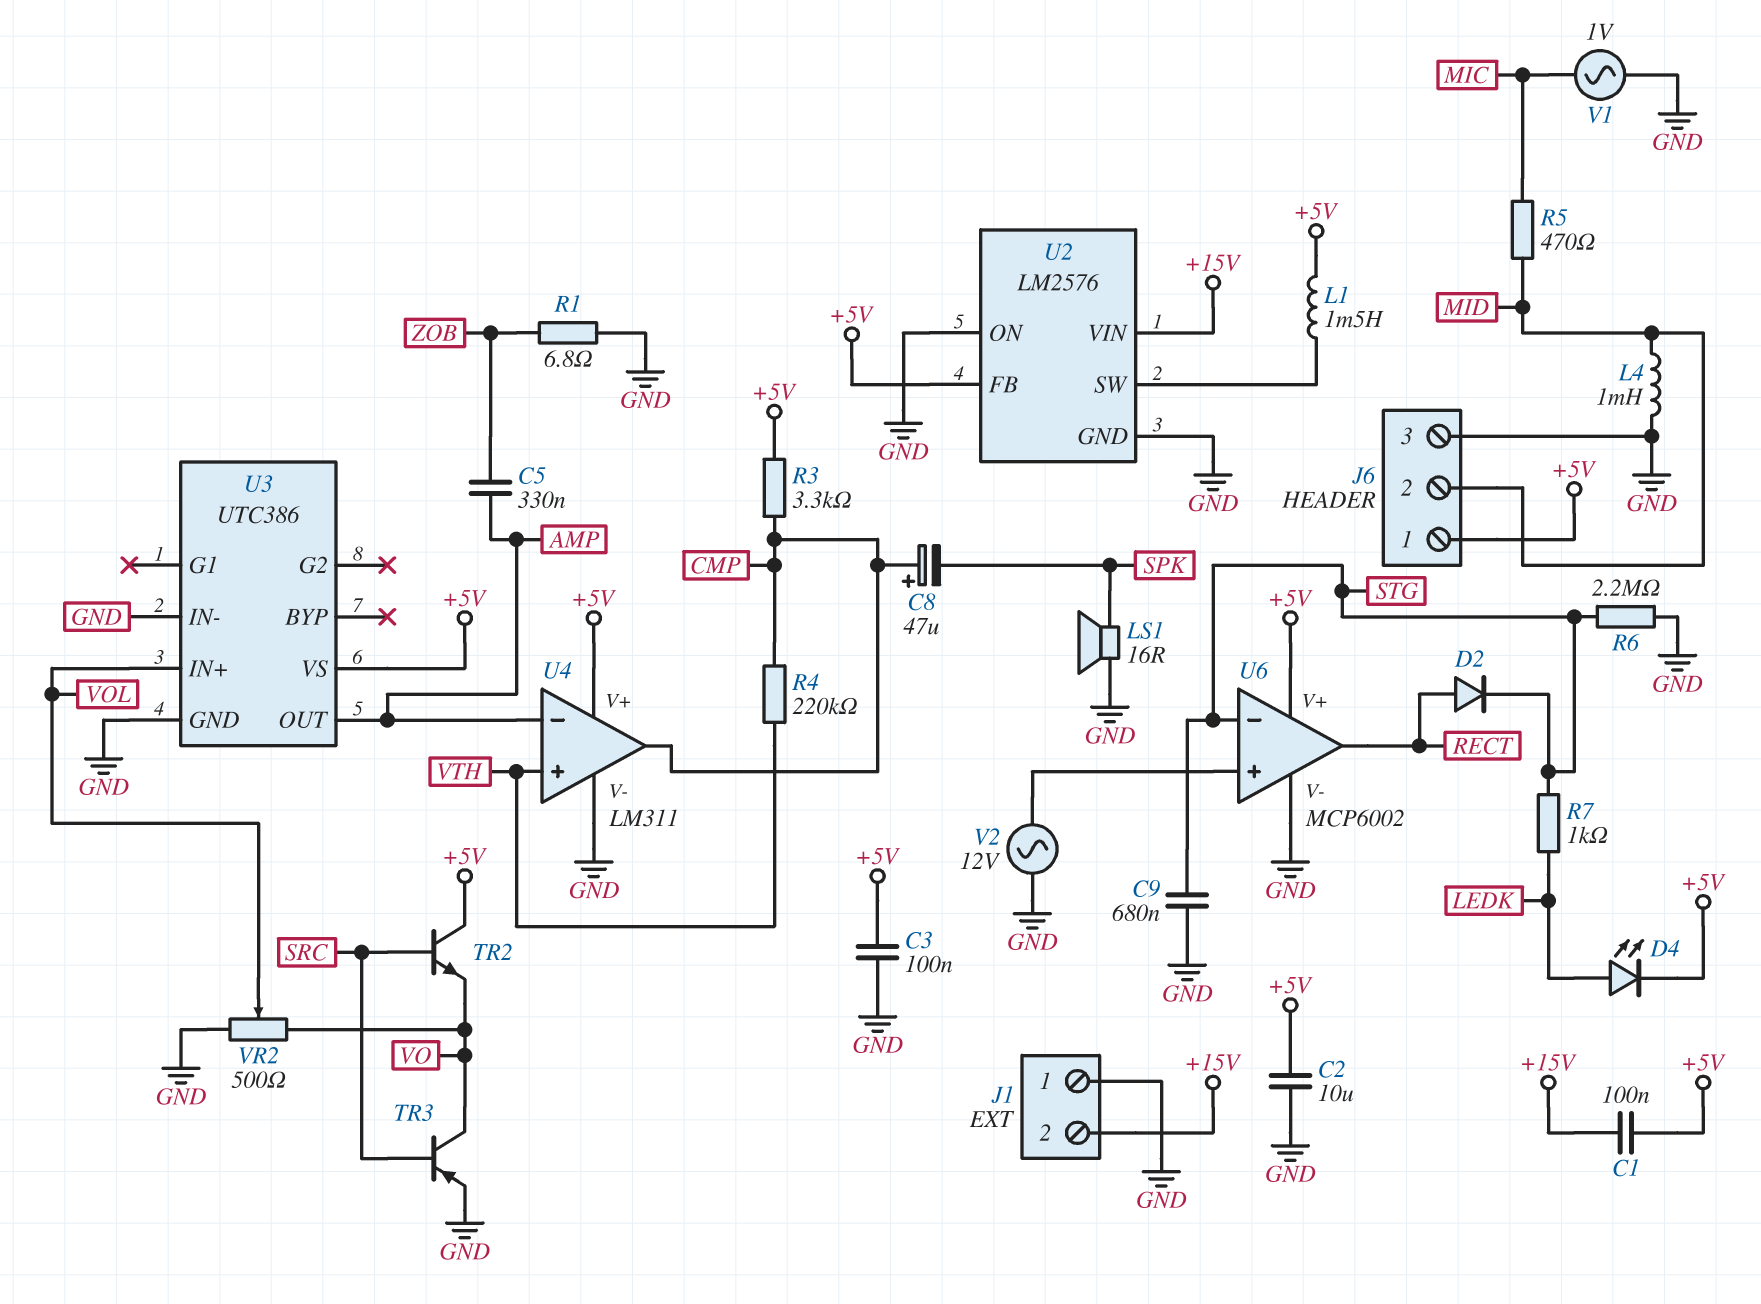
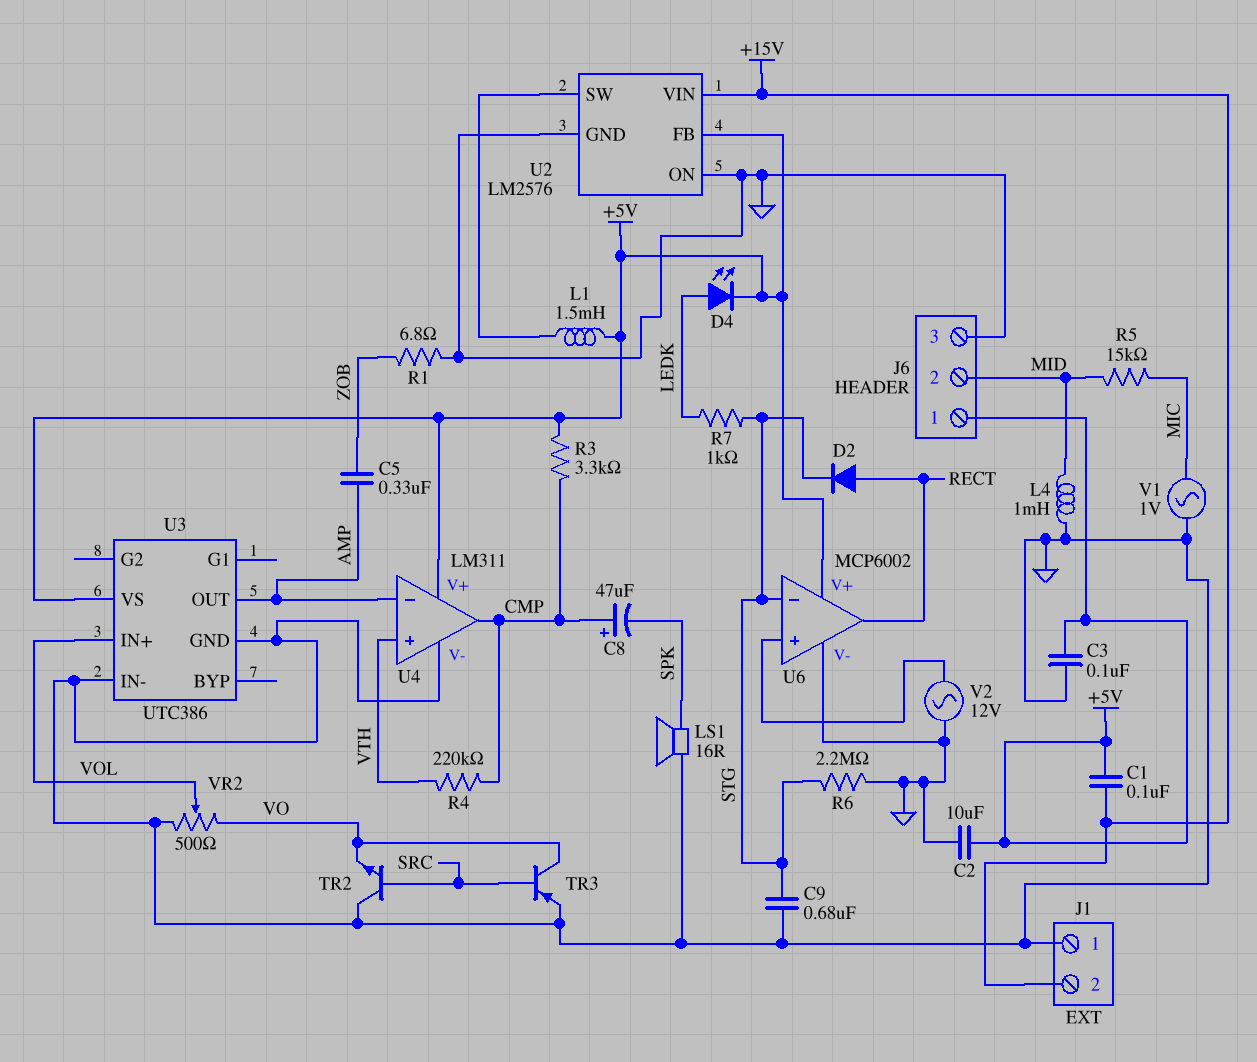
R5: 470 (MIC, MID) -> 15k (MIC, MID)
TR2: NPN (B SRC, C +5V, E VO) -> NPN (B SRC, C GND, E VO)

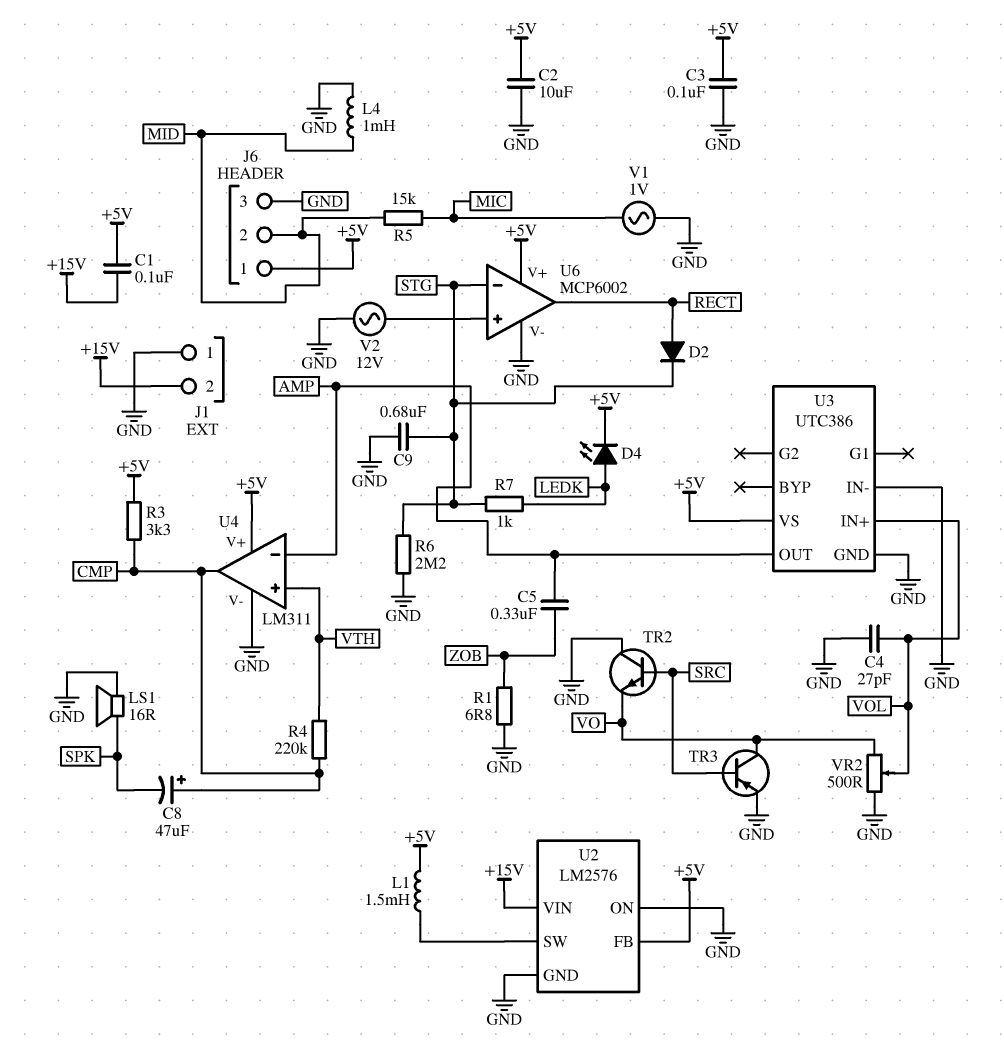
C4: none -> 27pF (GND, VOL)

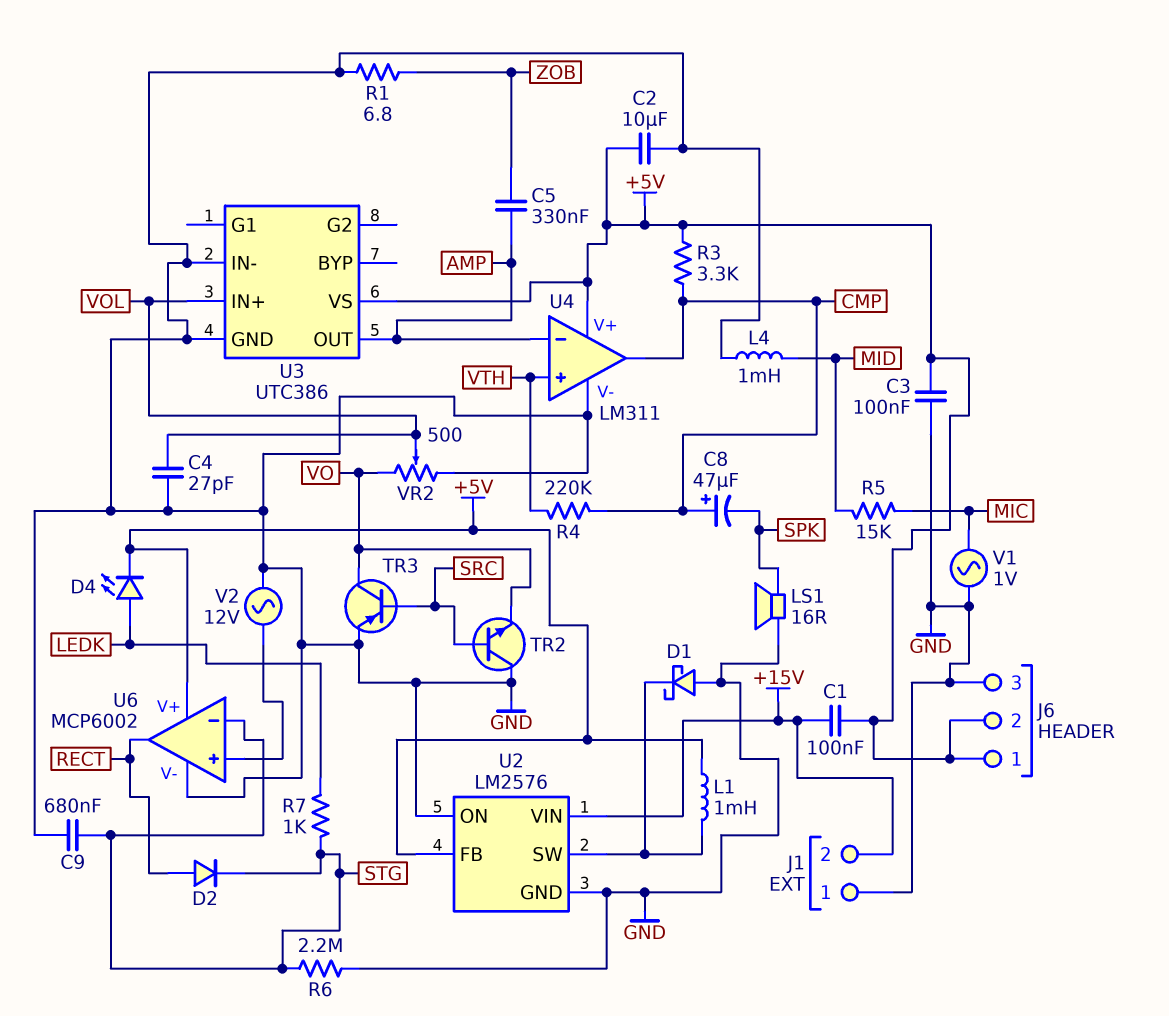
D1: none -> schottky (A GND, K U2/SW)
J6 pin 2: MID -> +5V
L1: 1.5mH (+5V, U2/SW) -> 1mH (+5V, U2/SW)

